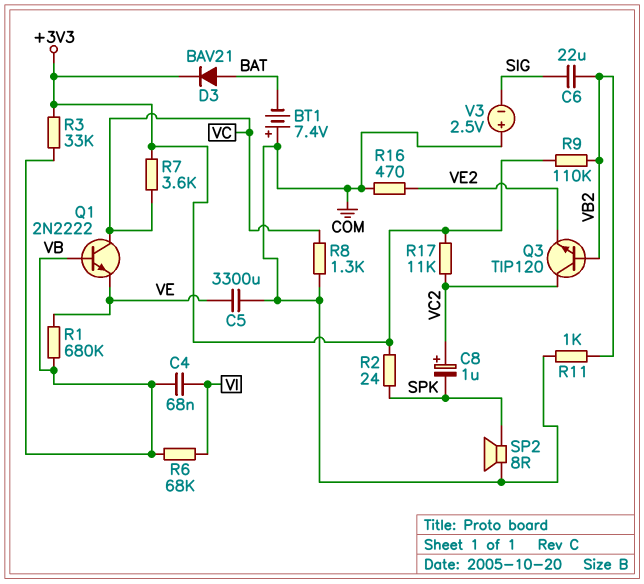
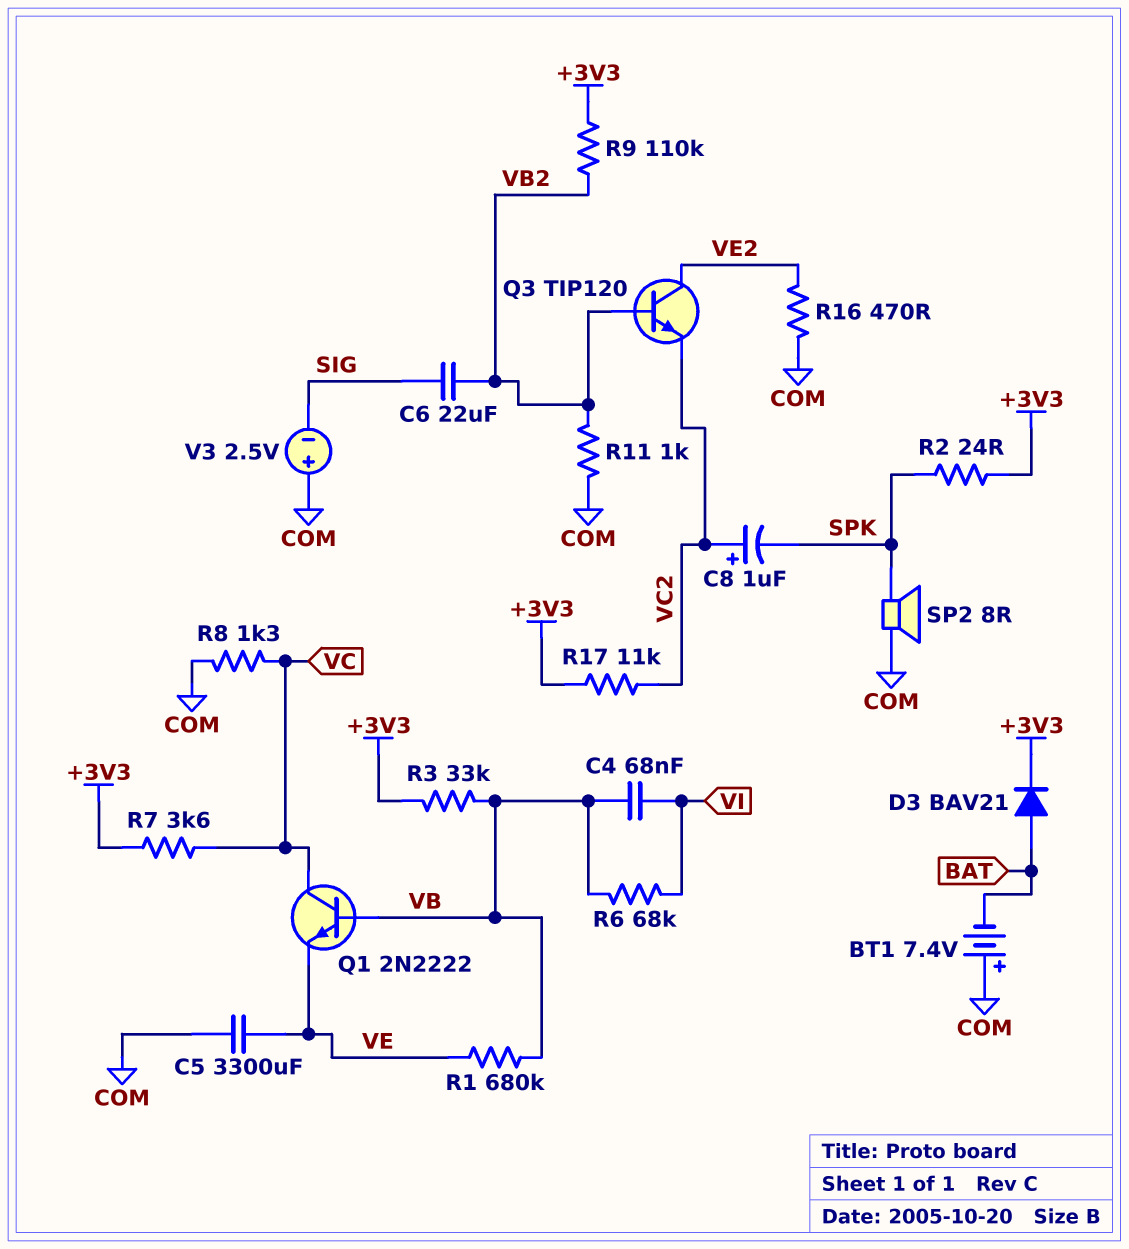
Q3: NPN TIP120 (B VB2, C VC2, E VE2) -> NPN TIP120 (B VB2, C VE2, E VC2)

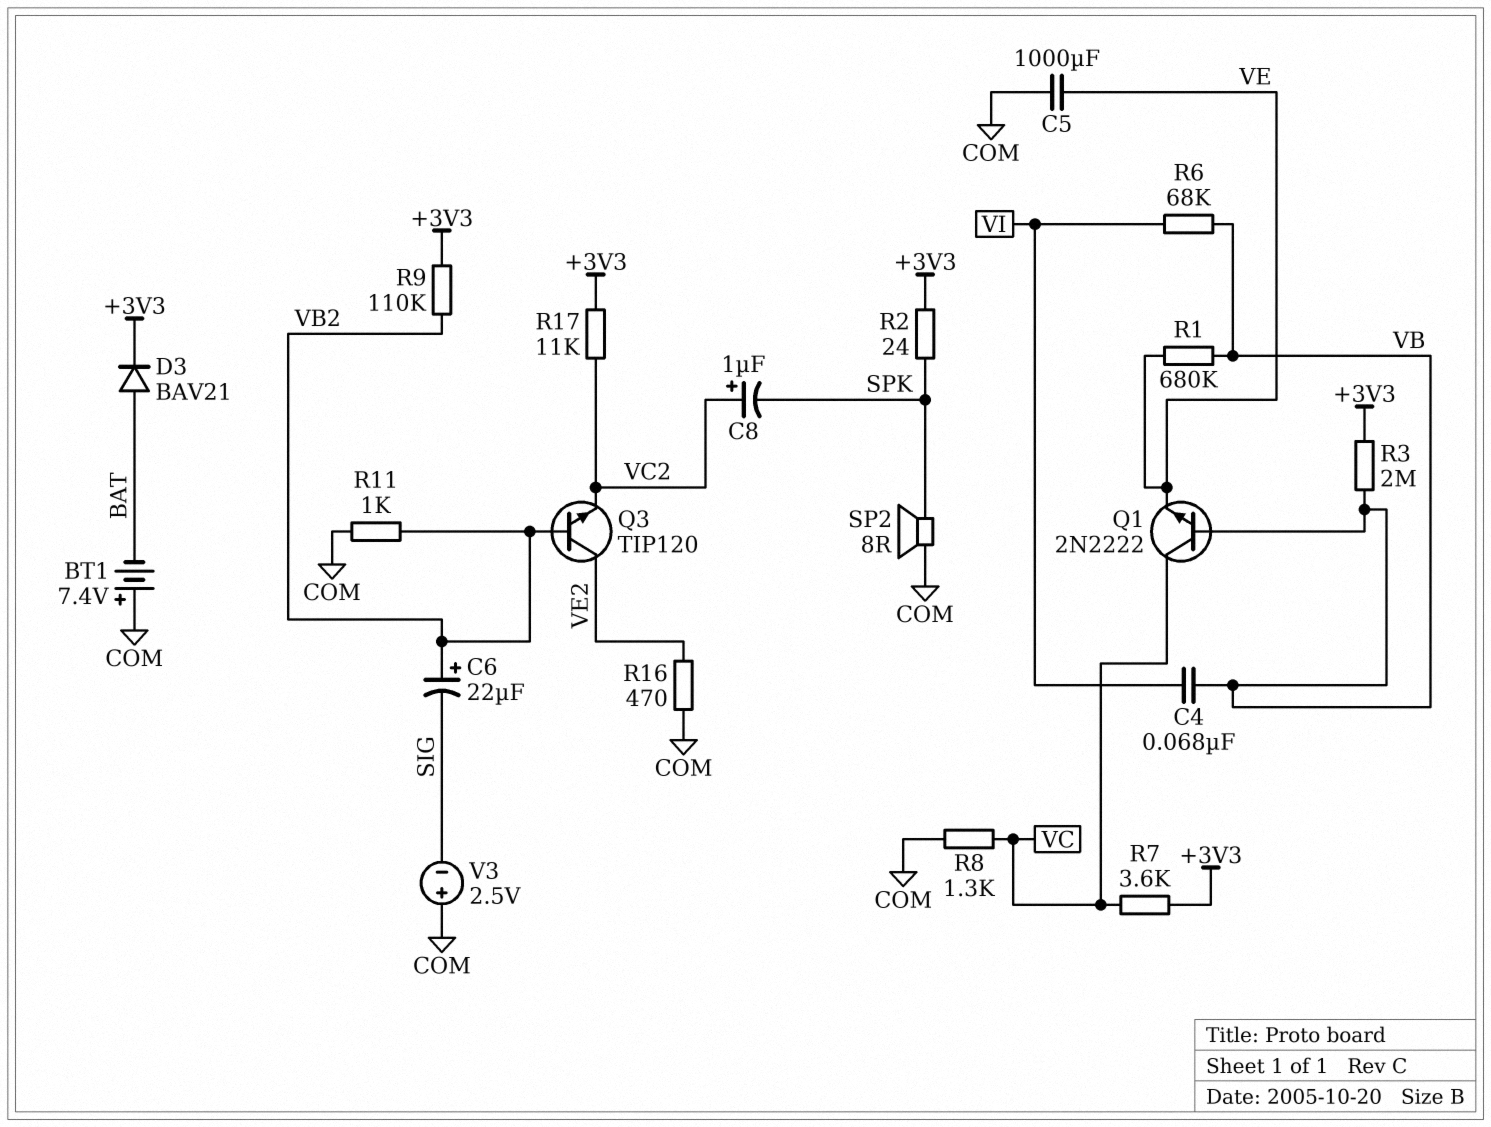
C5: 3300uF (COM, VE) -> 1000uF (COM, VE)
C6: 22uF (SIG, VB2) -> 22uF (plus VB2, minus SIG)
R3: 33k (+3V3, VB) -> 2M (+3V3, VB)

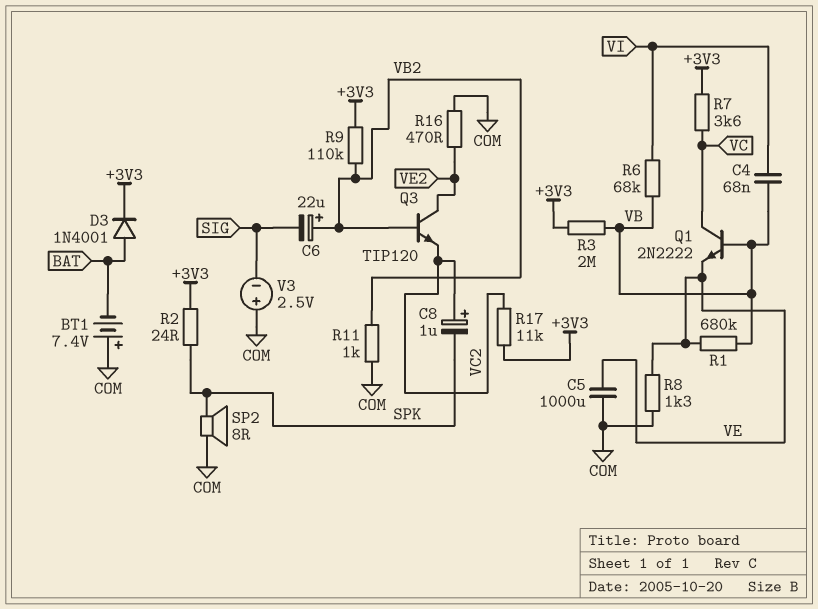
D3: diode BAV21 (A BAT, K +3V3) -> diode 1N4001 (A BAT, K +3V3)
R8: 1.3k (COM, VC) -> 1.3k (COM, VE)

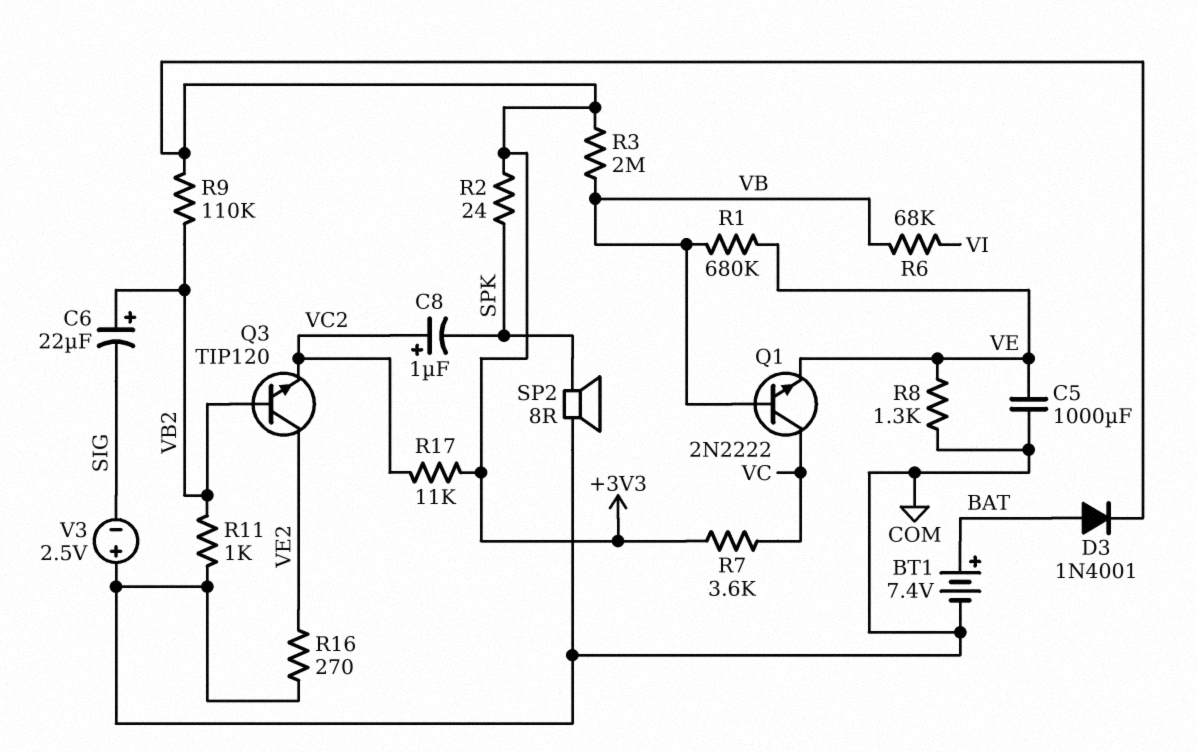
BT1: 7.4V (plus COM, minus BAT) -> 7.4V (plus BAT, minus COM)
C4: 68nF (VB, VI) -> none
R16: 470 (COM, VE2) -> 270 (COM, VE2)

